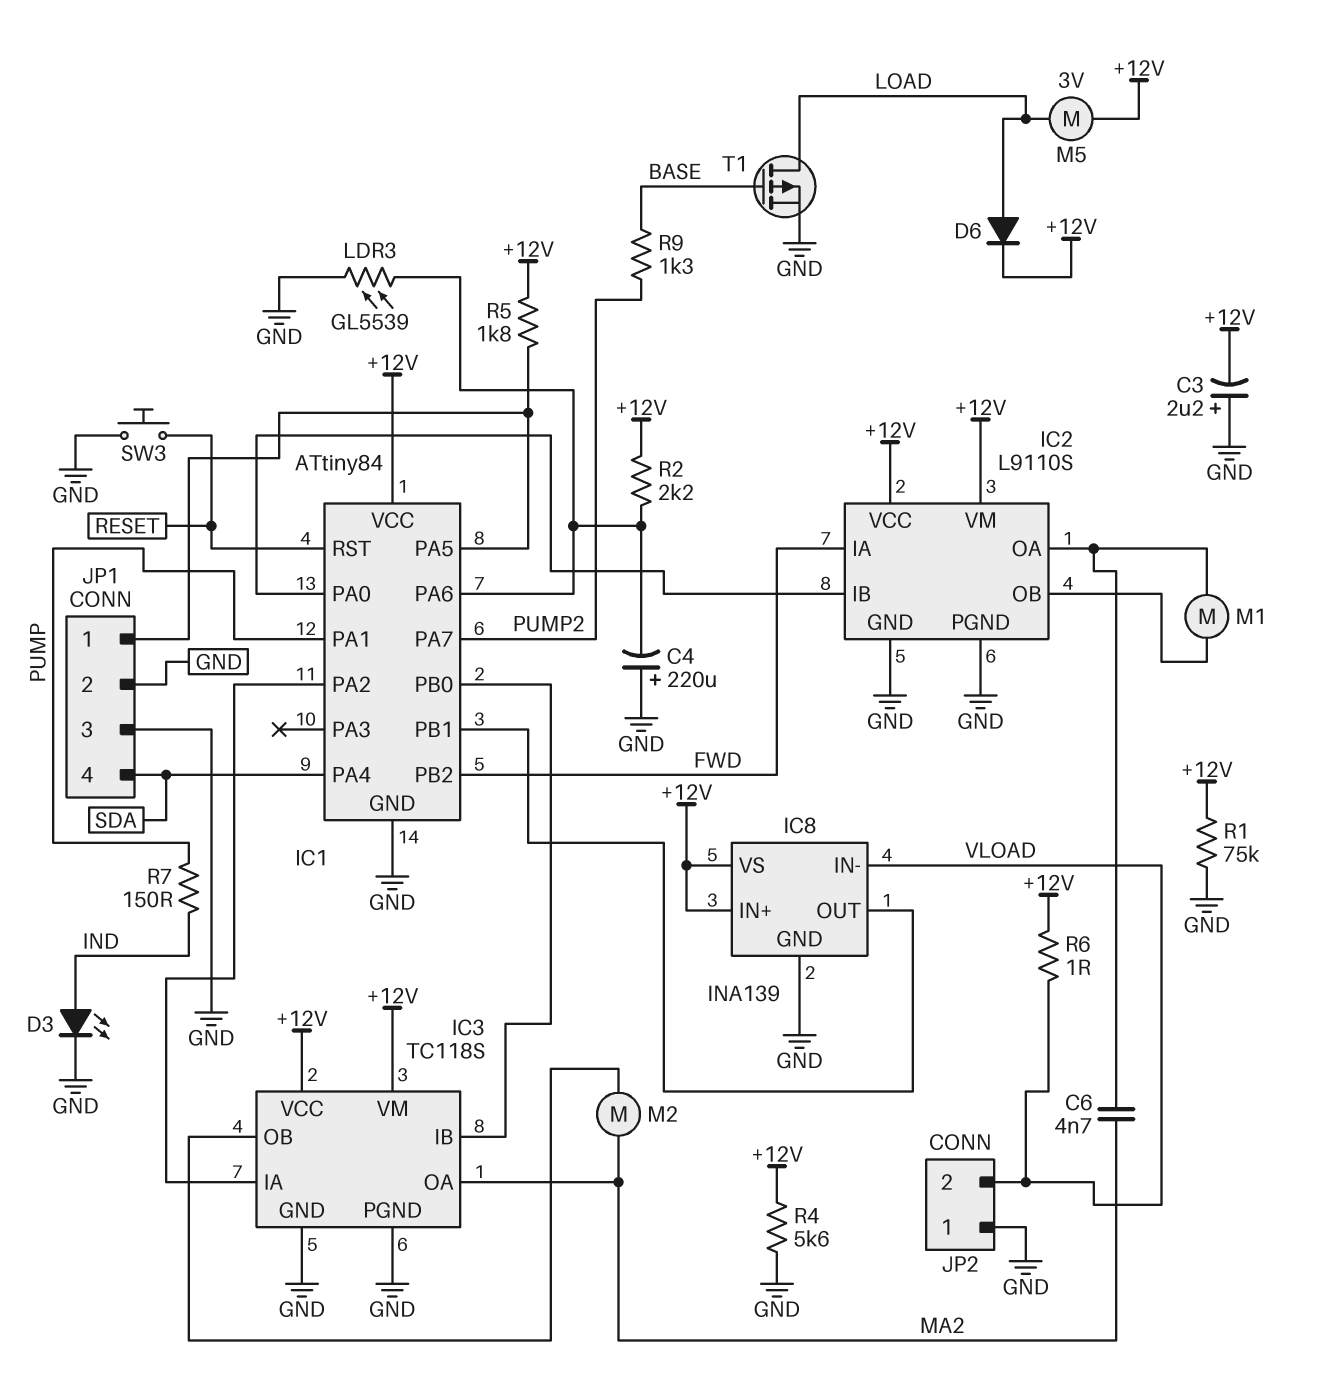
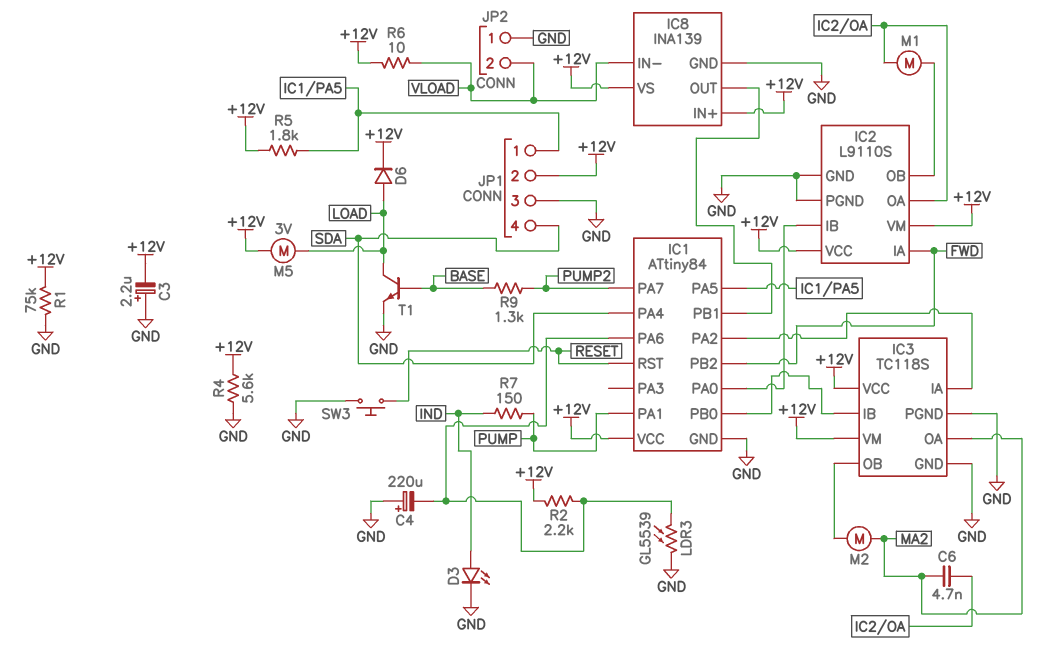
JP1 pin 2: GND -> +12V
R6: 1 (+12V, VLOAD) -> 10 (+12V, VLOAD)
T1: PMOS (G BASE, D LOAD, S GND) -> NPN (B BASE, C LOAD, E GND)

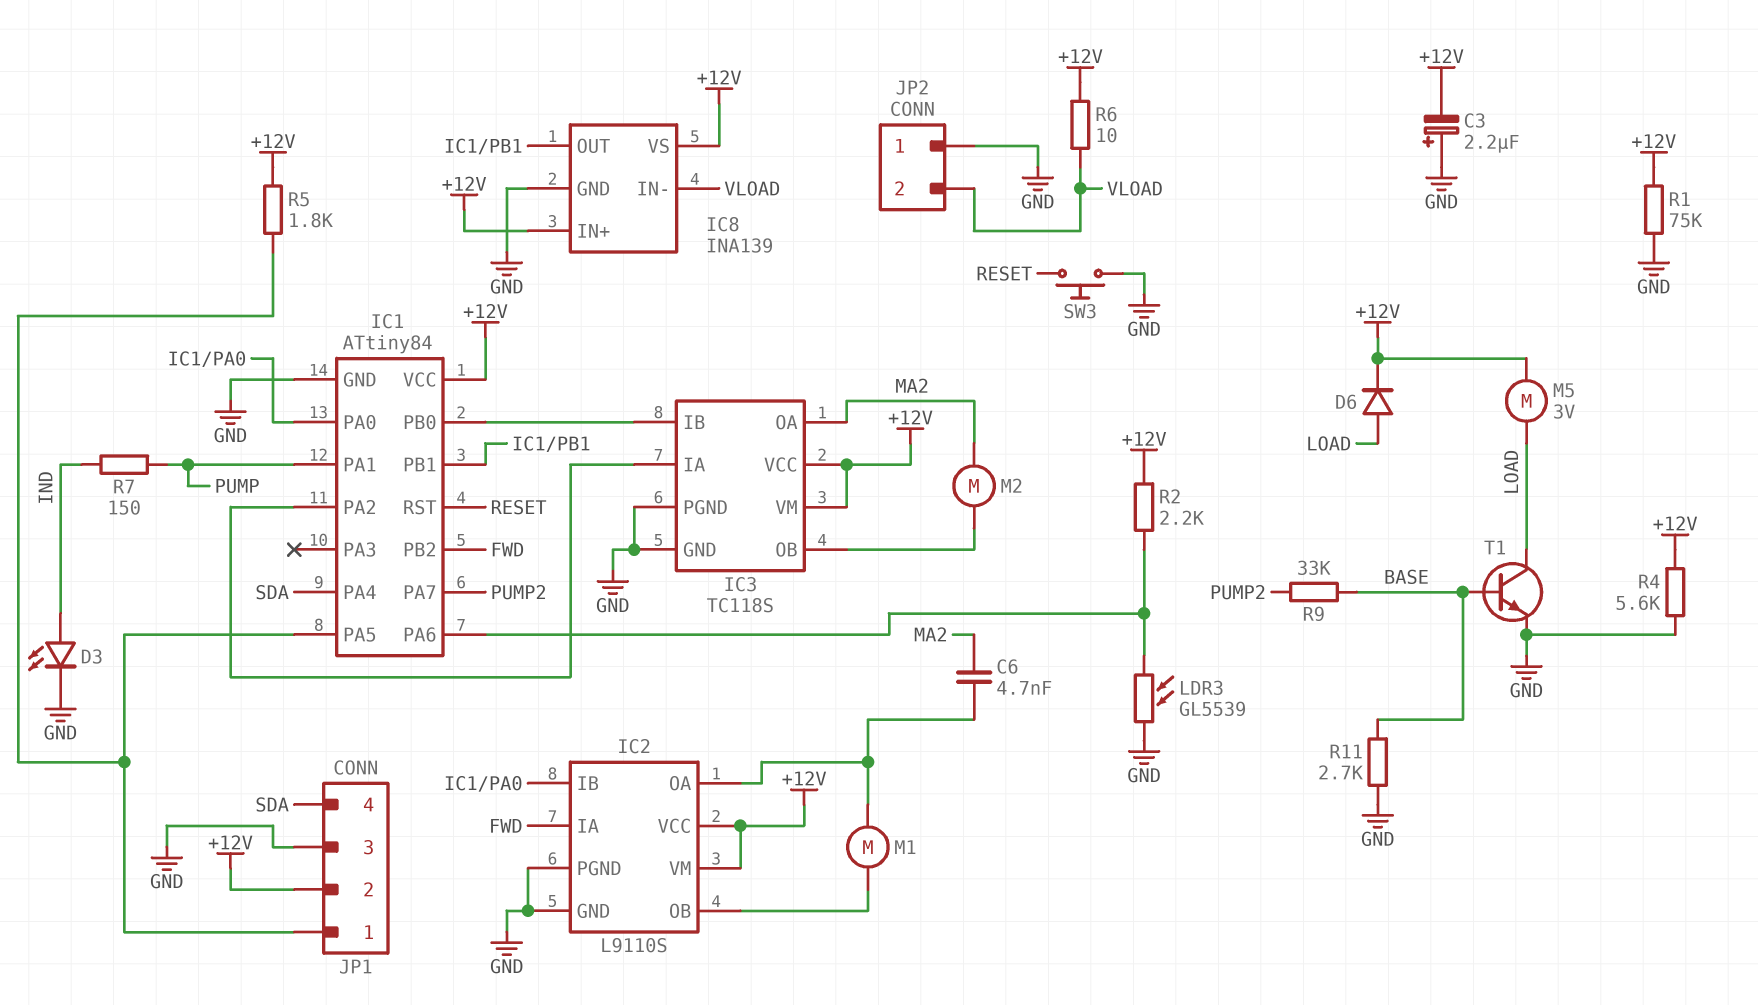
C4: 220uF (plus GND, minus IC1/PA6) -> none
R9: 1.3k (BASE, PUMP2) -> 33k (BASE, PUMP2)
R11: none -> 2.7k (BASE, GND)

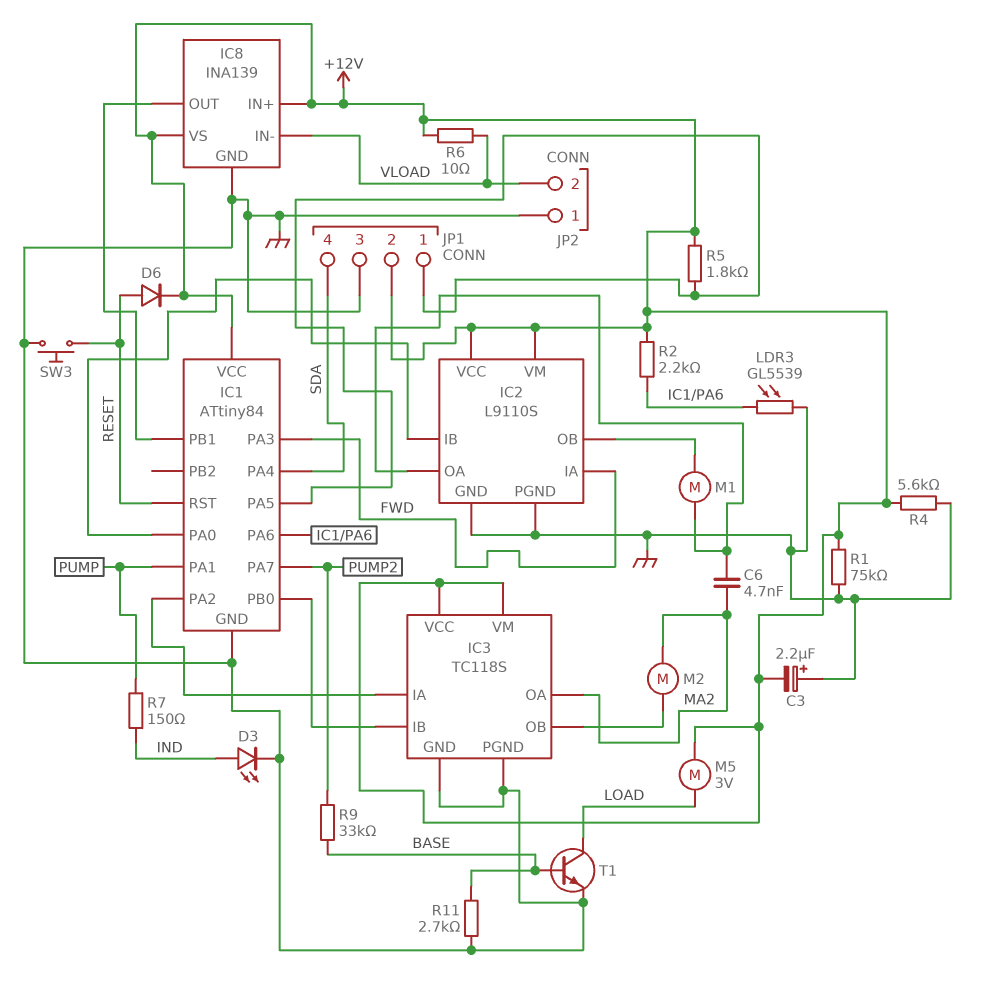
D6: diode (A LOAD, K +12V) -> diode (A RESET, K +12V)
IC1 pin PA3: none -> FWD
IC1 pin PB2: FWD -> none

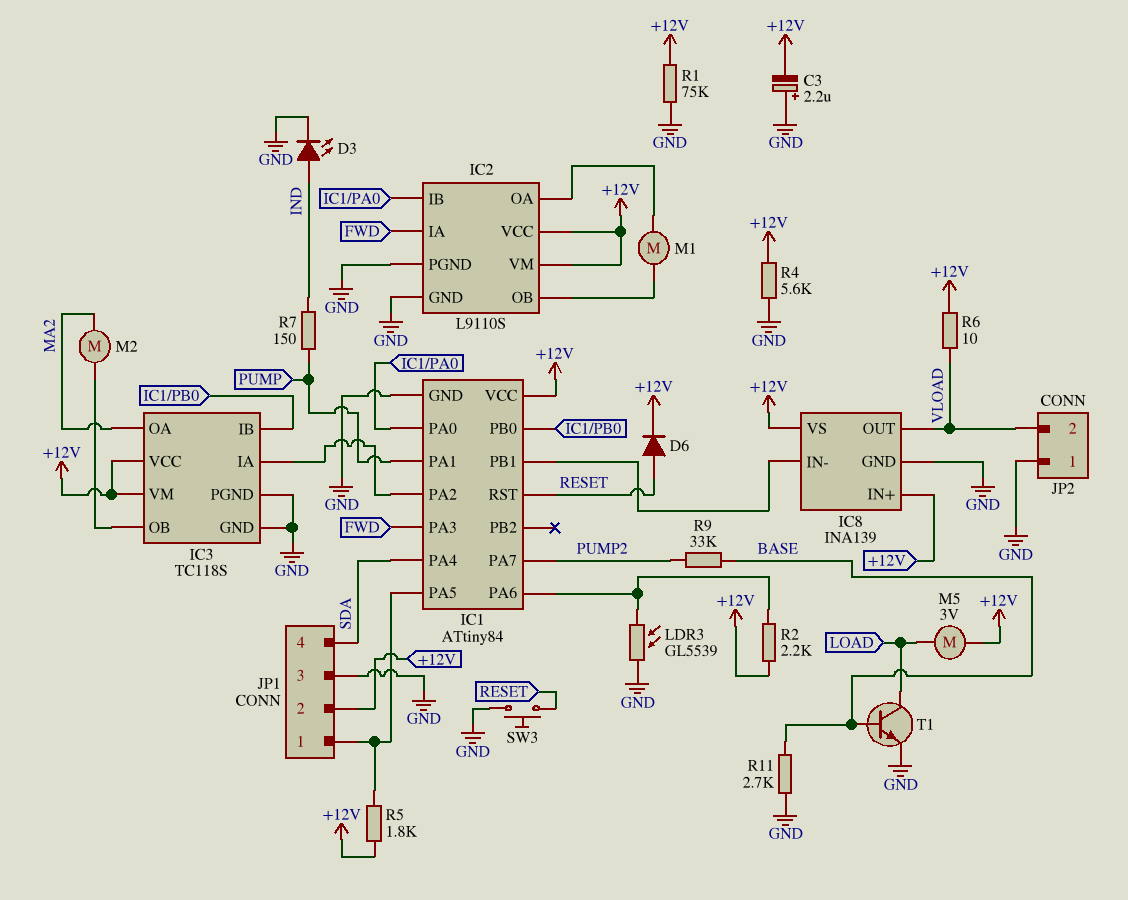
C6: 4.7nF (IC2/OA, MA2) -> none
IC8 pin IN-: VLOAD -> IC1/PB1
IC8 pin OUT: IC1/PB1 -> VLOAD

